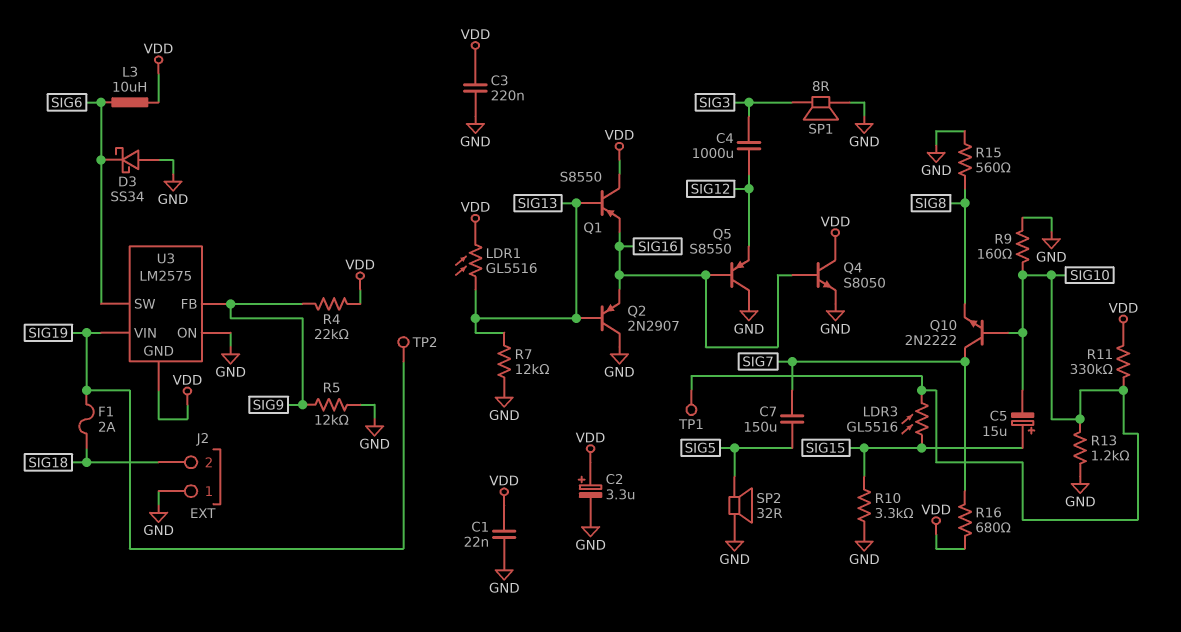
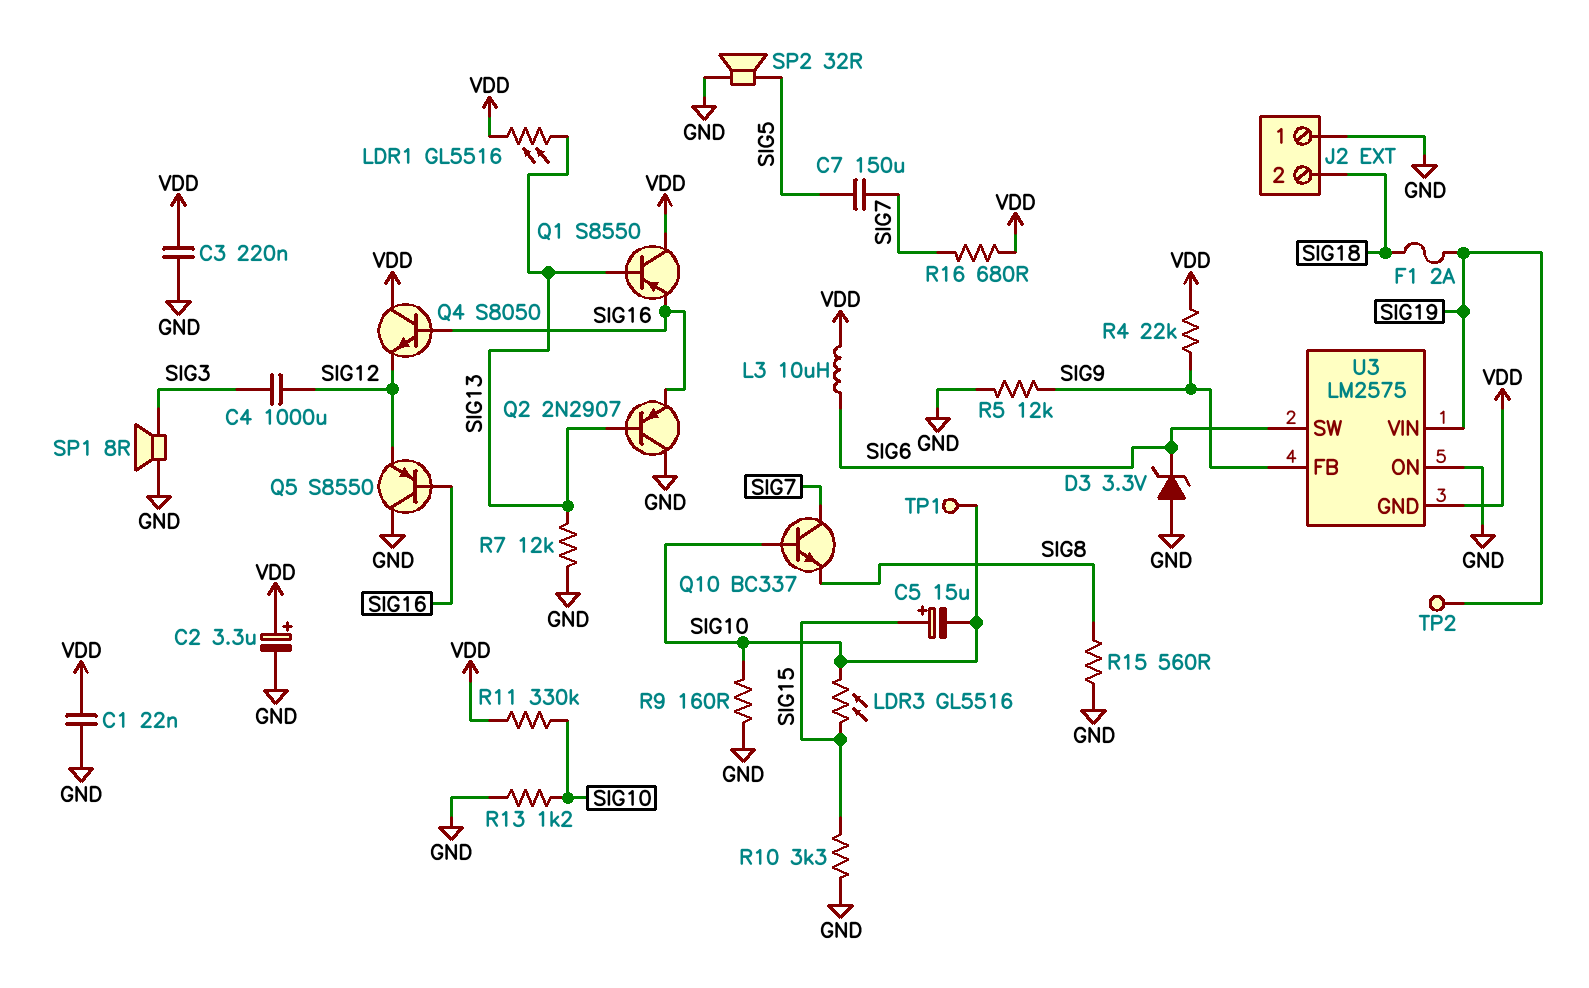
D3: schottky SS34 (A GND, K SIG6) -> zener 3.3V (A GND, K SIG6)
Q4: NPN S8050 (B SIG16, C VDD, E GND) -> NPN S8050 (B SIG16, C VDD, E SIG12)
Q10: NPN 2N2222 (B SIG10, C SIG7, E SIG8) -> NPN BC337 (B SIG10, C SIG7, E SIG8)

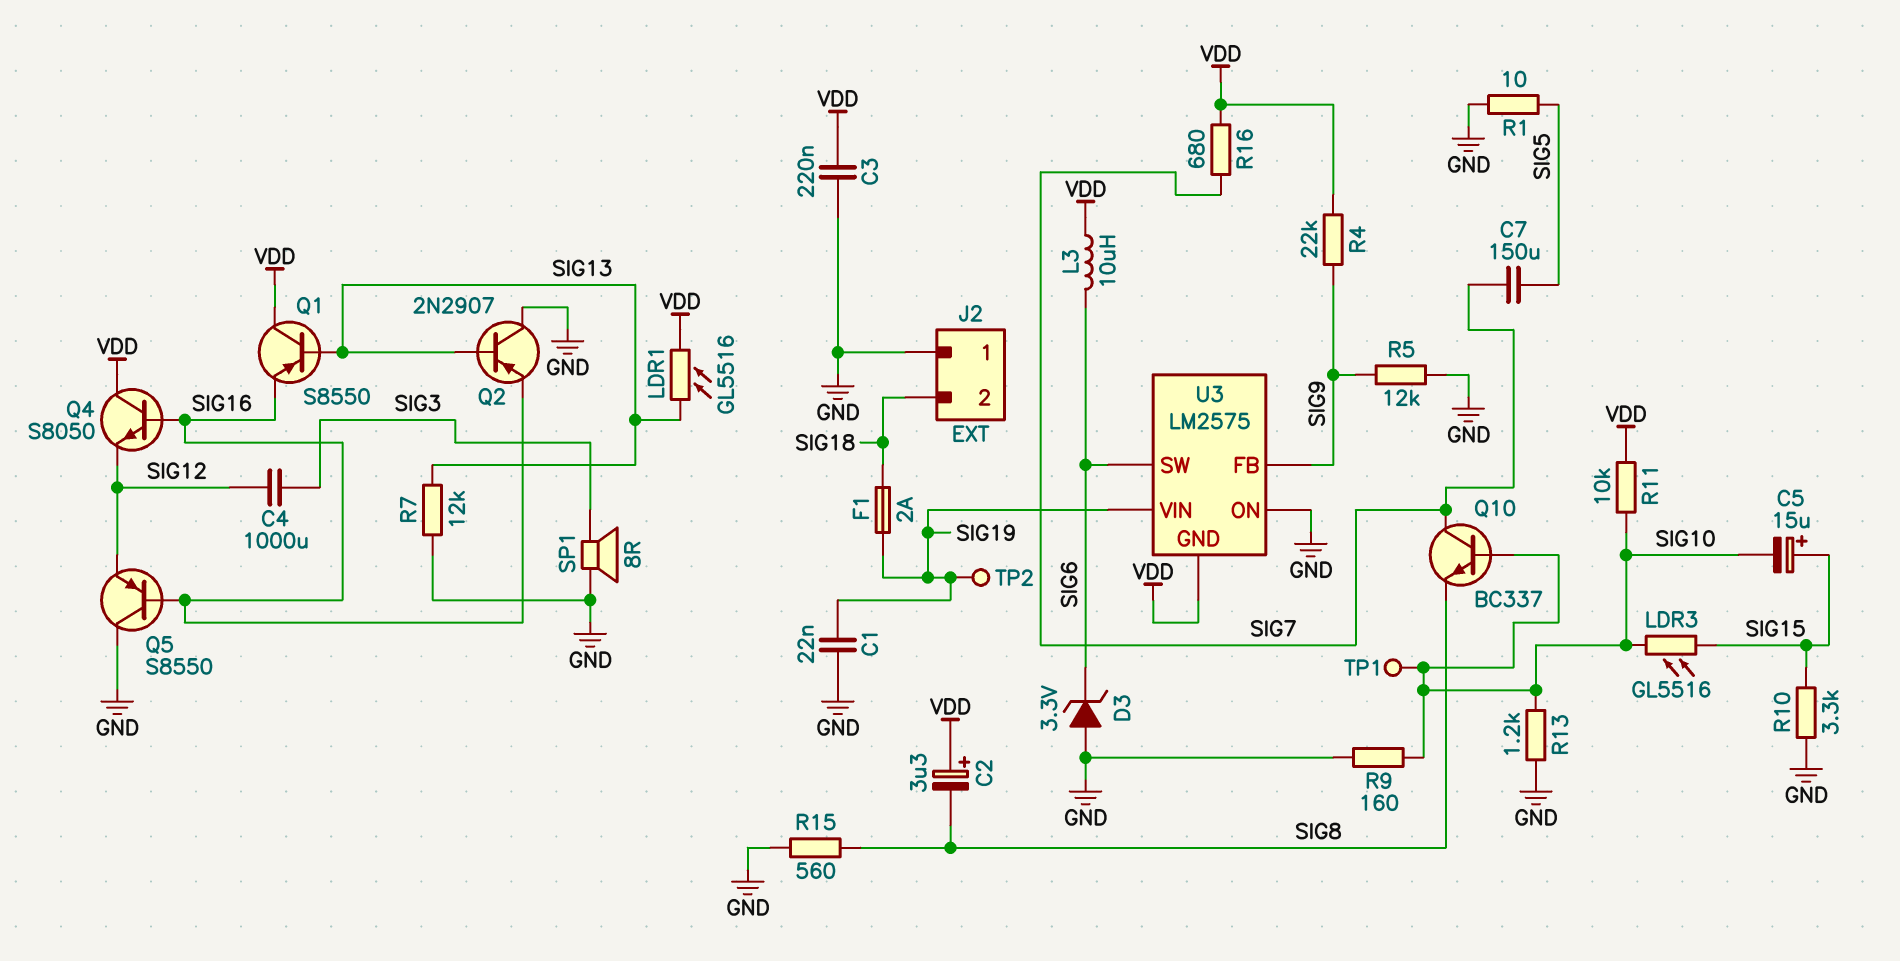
C1: 22nF (GND, VDD) -> 22nF (GND, SIG19)
C2: 3.3uF (plus VDD, minus GND) -> 3.3uF (plus VDD, minus SIG8)
R1: none -> 10 (GND, SIG5)
R11: 330k (SIG10, VDD) -> 10k (SIG10, VDD)
SP2: speaker 32R (GND, SIG5) -> none

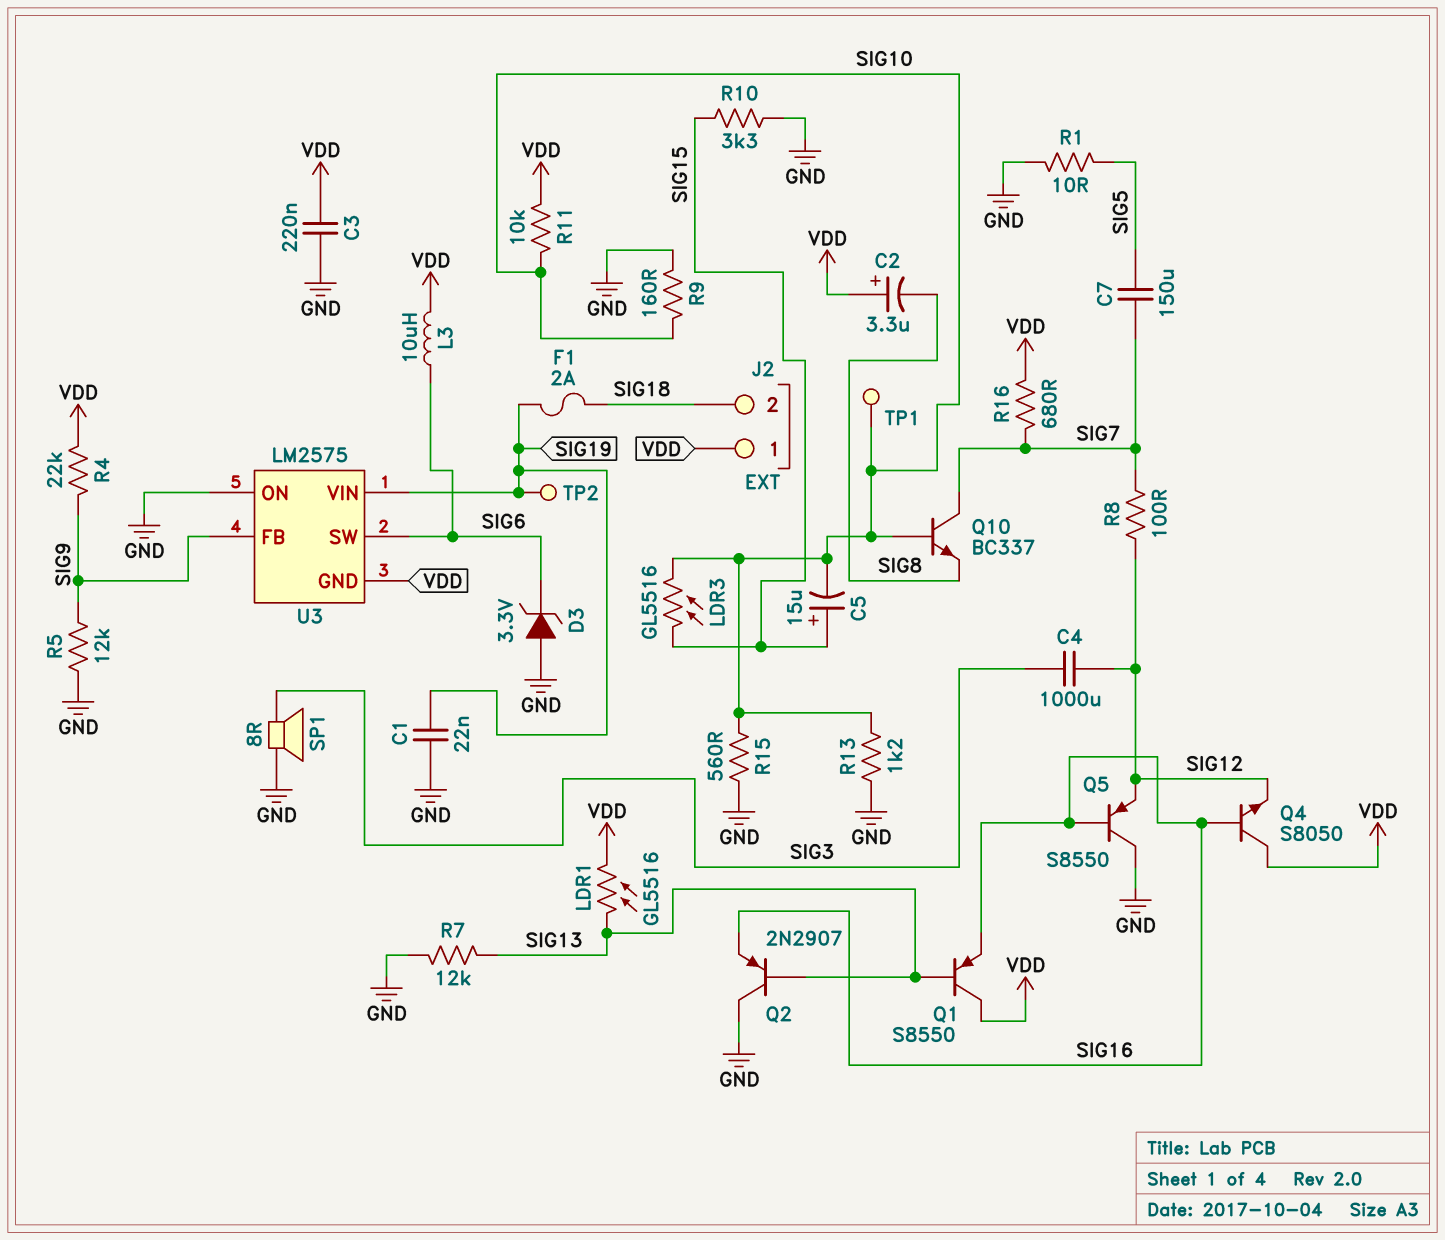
J2 pin 1: GND -> VDD
R8: none -> 100 (SIG7, SIG12)
R15: 560 (GND, SIG8) -> 560 (GND, SIG10)

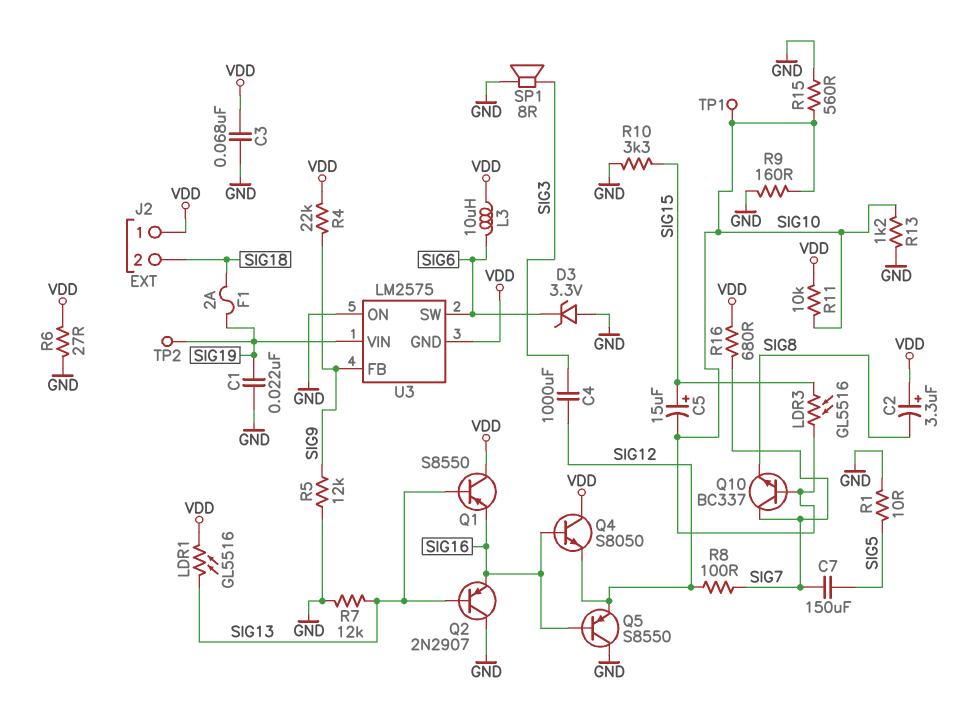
C3: 220nF (GND, VDD) -> 68nF (GND, VDD)
R6: none -> 27 (GND, VDD)

